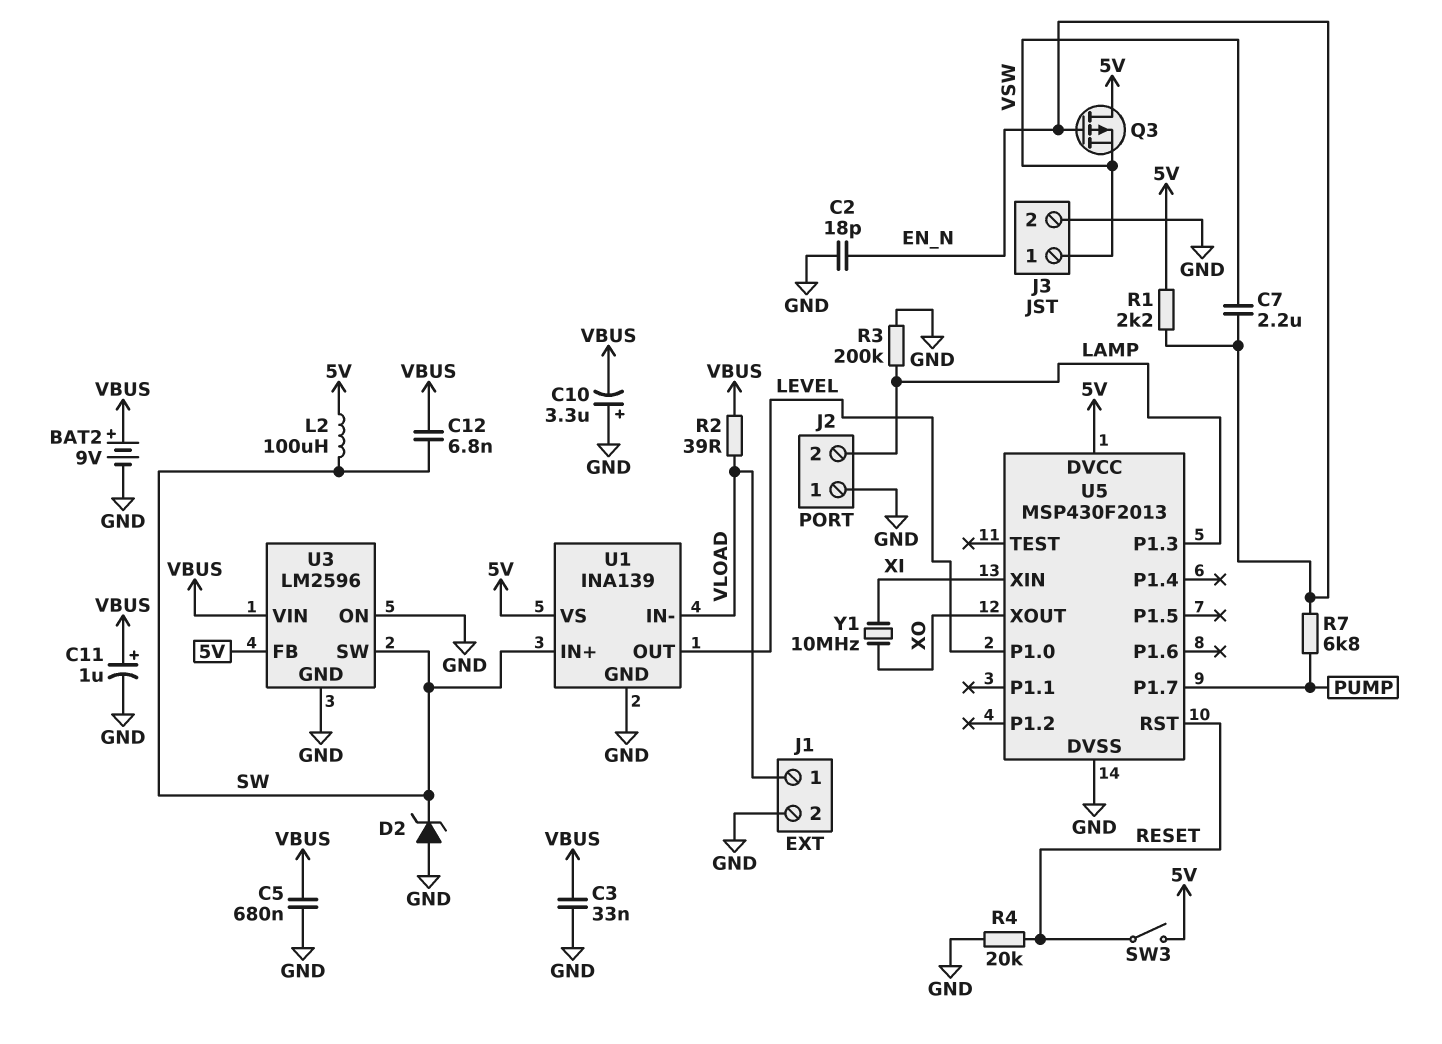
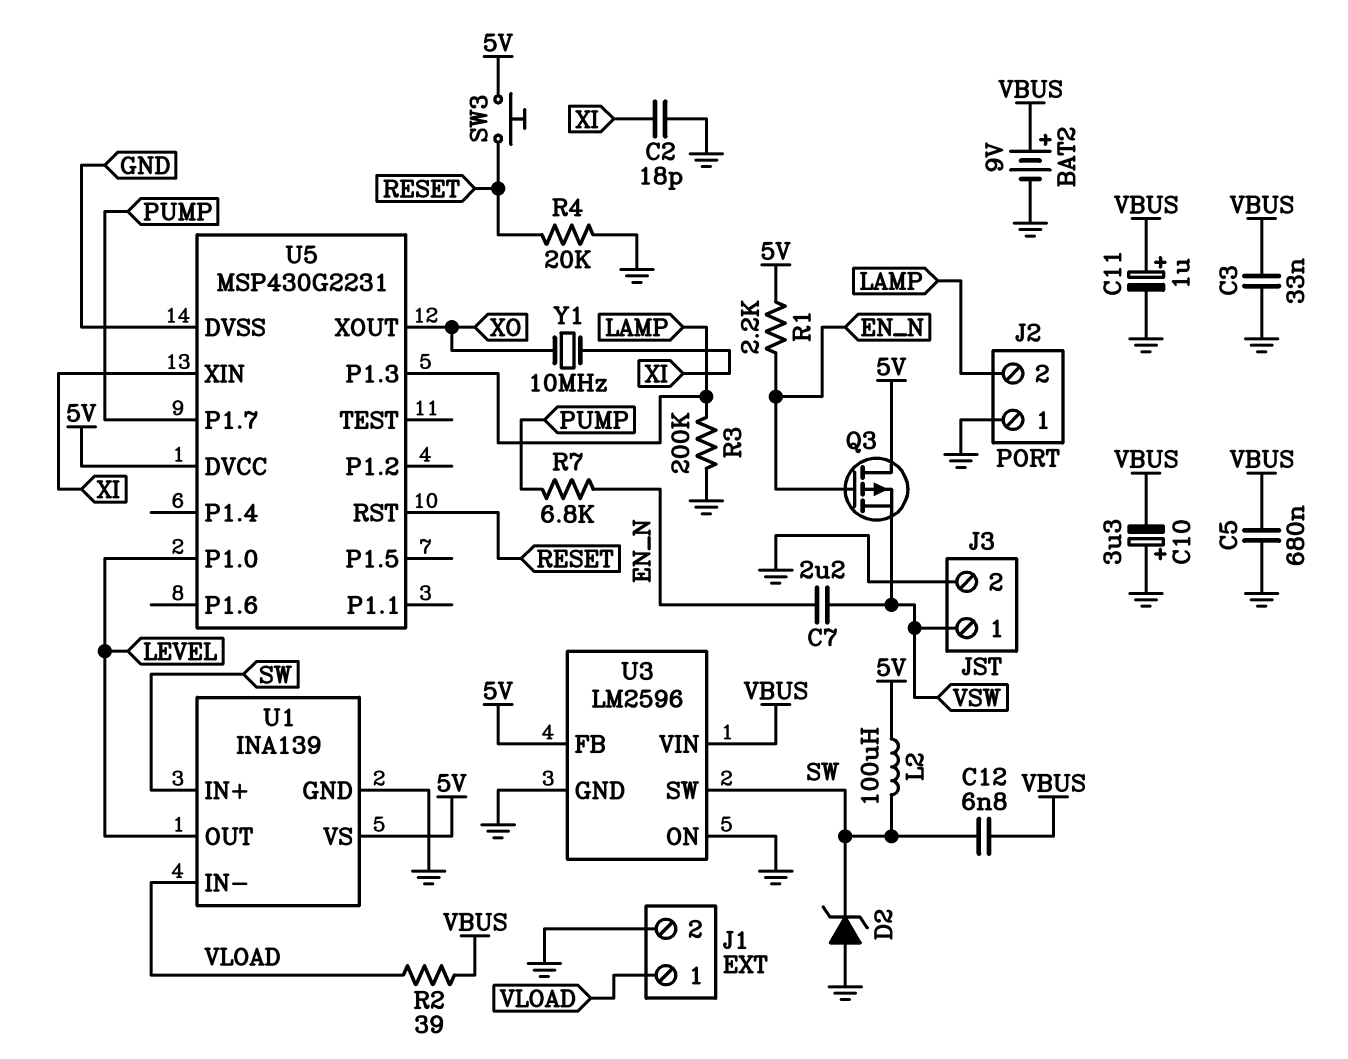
C2: 18pF (EN_N, GND) -> 18pF (GND, XI)
SW3: switch (5V, RESET) -> button (5V, RESET)
U5: MSP430F2013 -> MSP430G2231

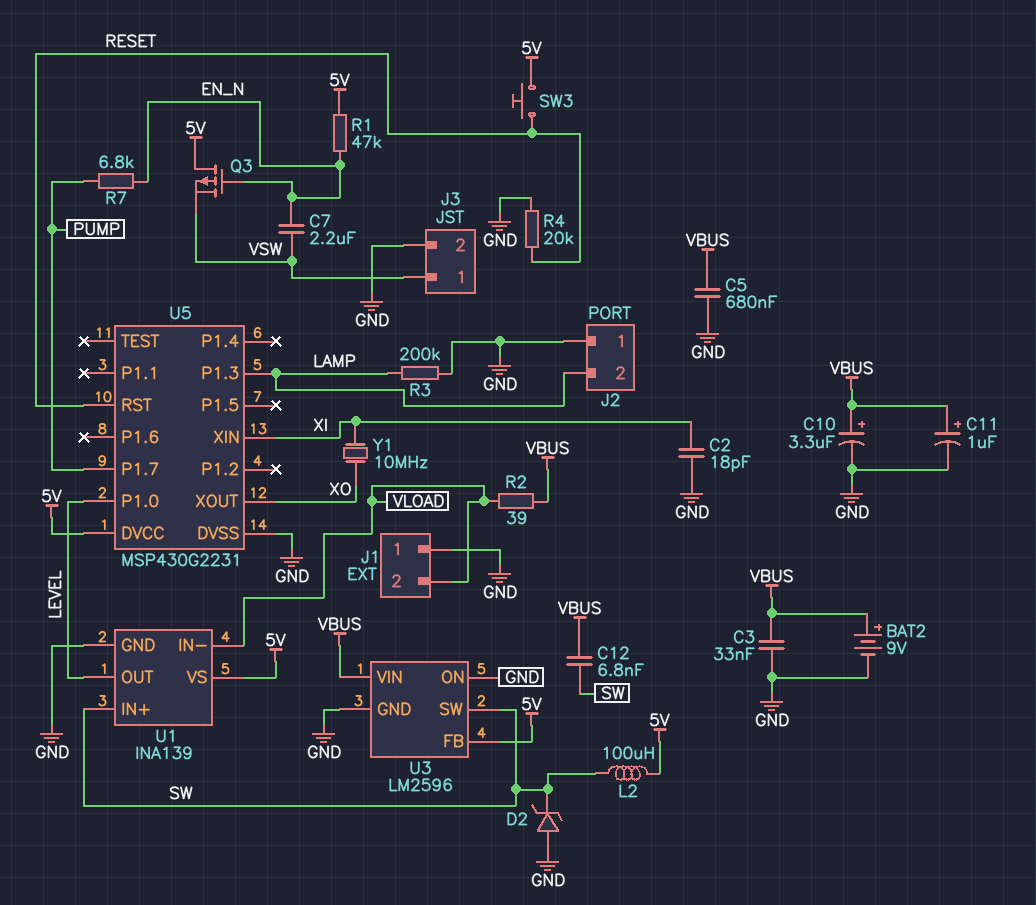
C10: 3.3uF (plus GND, minus VBUS) -> 3.3uF (plus VBUS, minus GND)
J1 pin 1: VLOAD -> GND
J1 pin 2: GND -> VLOAD
R1: 2.2k (5V, EN_N) -> 47k (5V, EN_N)

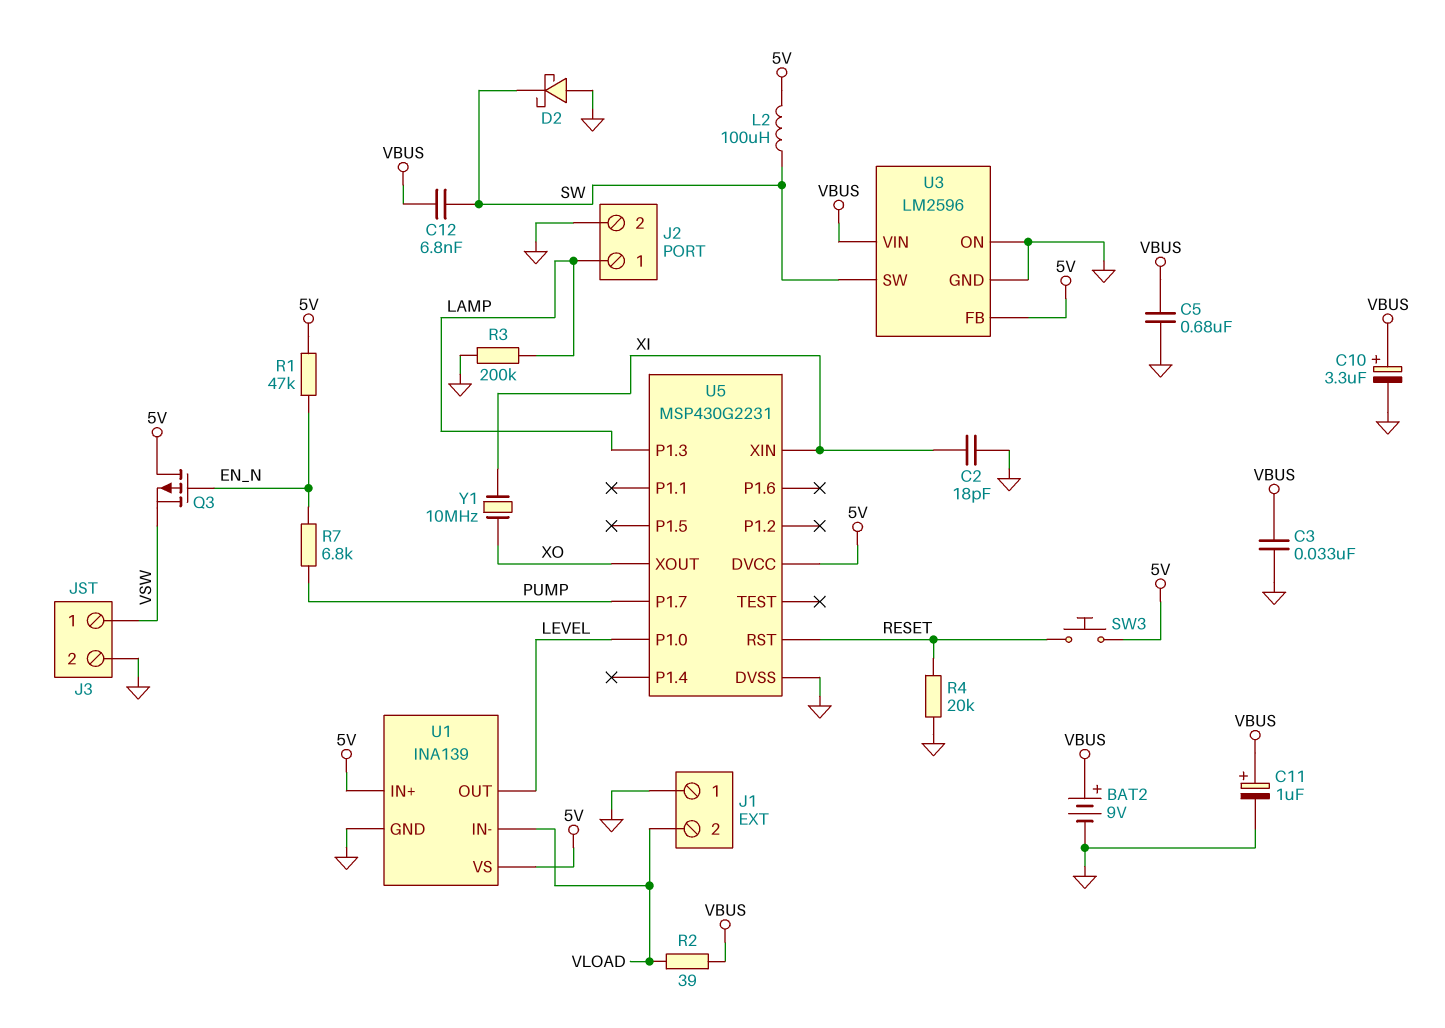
C7: 2.2uF (EN_N, VSW) -> none
D2: zener (A GND, K SW) -> schottky (A GND, K SW)
J2 pin 1: GND -> LAMP
J2 pin 2: LAMP -> GND
U1 pin IN+: SW -> 5V

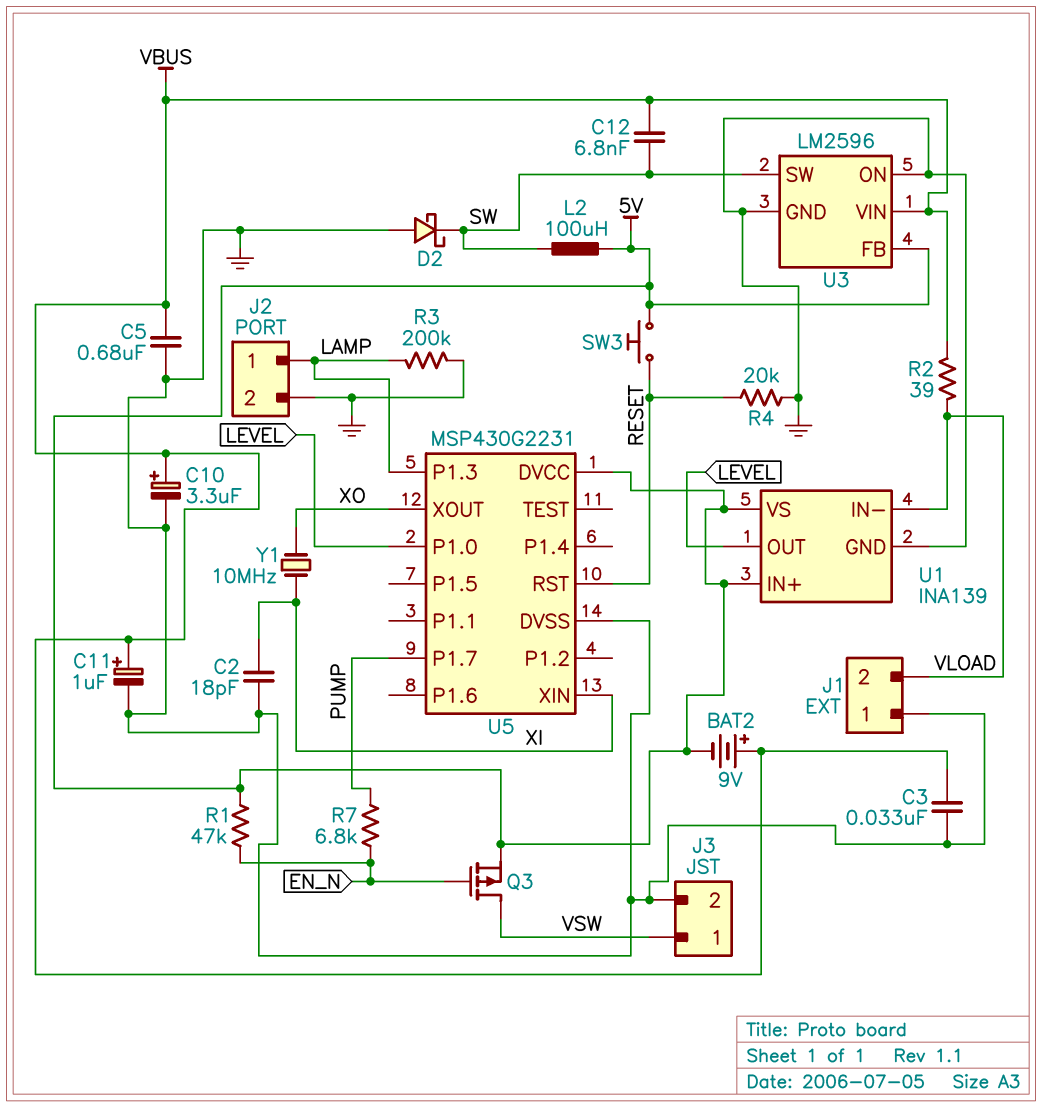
BAT2: 9V (plus VBUS, minus GND) -> 9V (plus VBUS, minus 5V)
Q3: PMOS (G EN_N, D 5V, S VSW) -> PMOS (G EN_N, D VSW, S 5V)

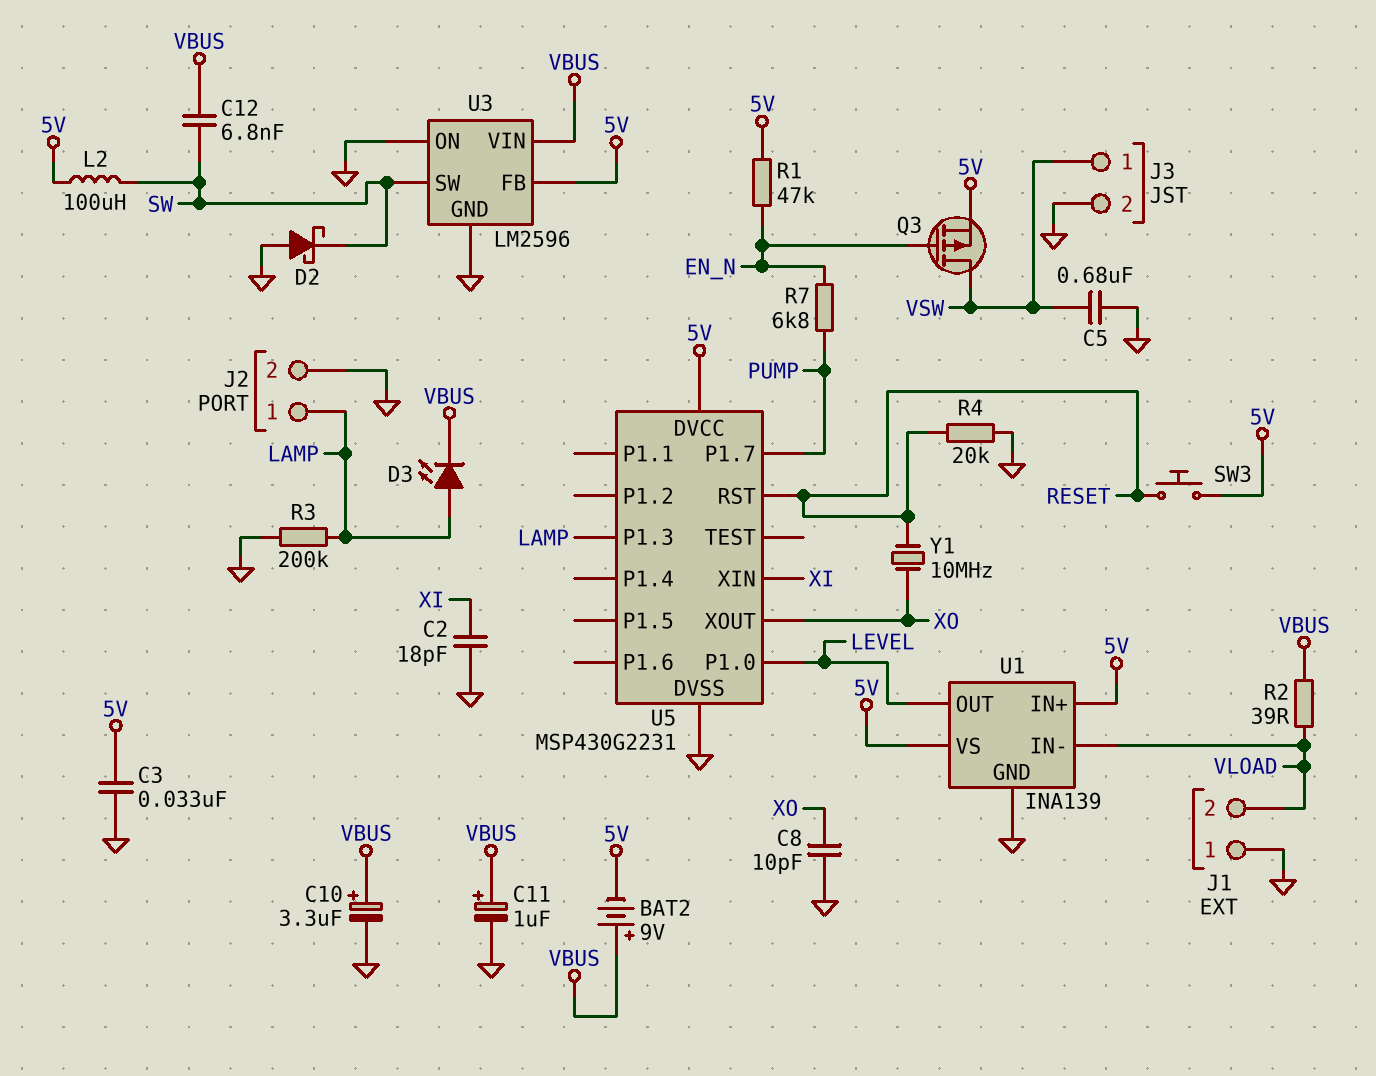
C3: 33nF (GND, VBUS) -> 33nF (5V, GND)
C5: 680nF (GND, VBUS) -> 680nF (GND, VSW)
C8: none -> 10pF (GND, XO)
D3: none -> LED (A LAMP, K VBUS)
Y1: 10MHz (XI, XO) -> 10MHz (RESET, XO)

